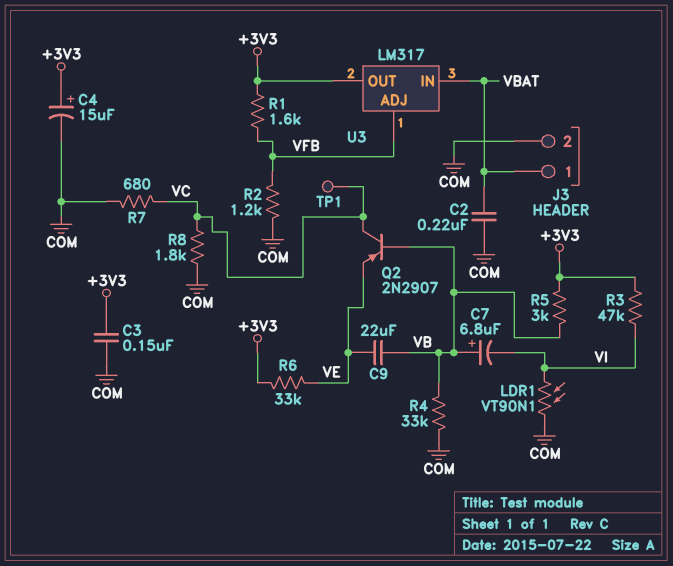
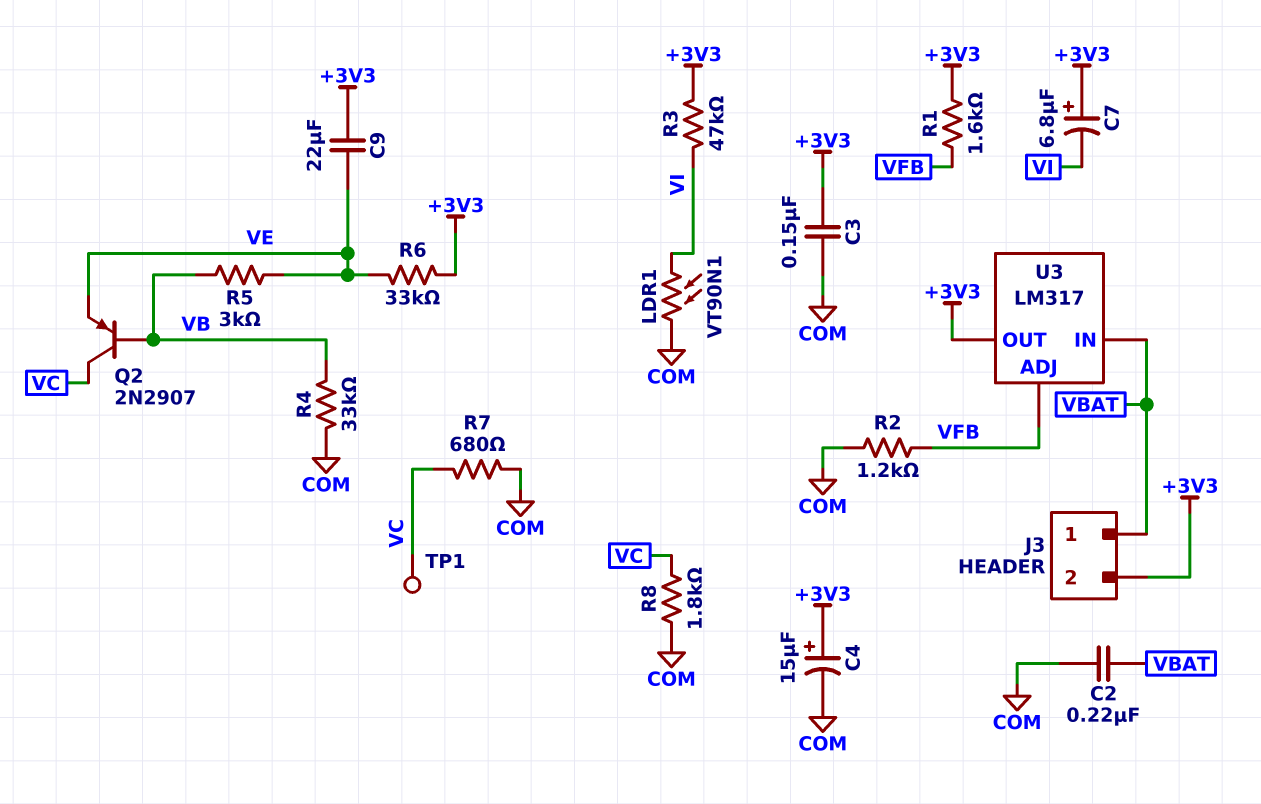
C7: 6.8uF (plus VB, minus VI) -> 6.8uF (plus +3V3, minus VI)
C9: 22uF (VB, VE) -> 22uF (+3V3, VE)
J3 pin 2: COM -> +3V3
R5: 3k (+3V3, VB) -> 3k (VB, VE)

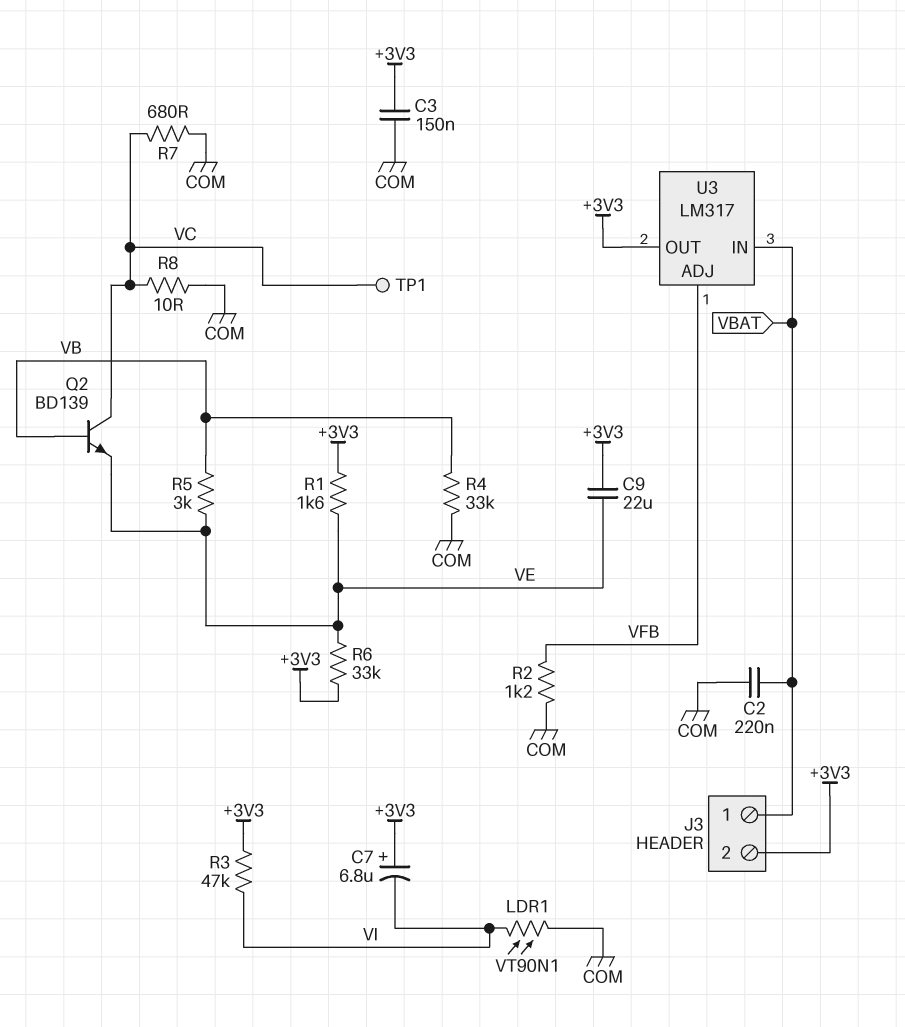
C4: 15uF (plus +3V3, minus COM) -> none
Q2: PNP 2N2907 (B VB, C VC, E VE) -> NPN BD139 (B VB, C VC, E VE)
R1: 1.6k (+3V3, VFB) -> 1.6k (+3V3, VE)
R8: 1.8k (COM, VC) -> 10 (COM, VC)

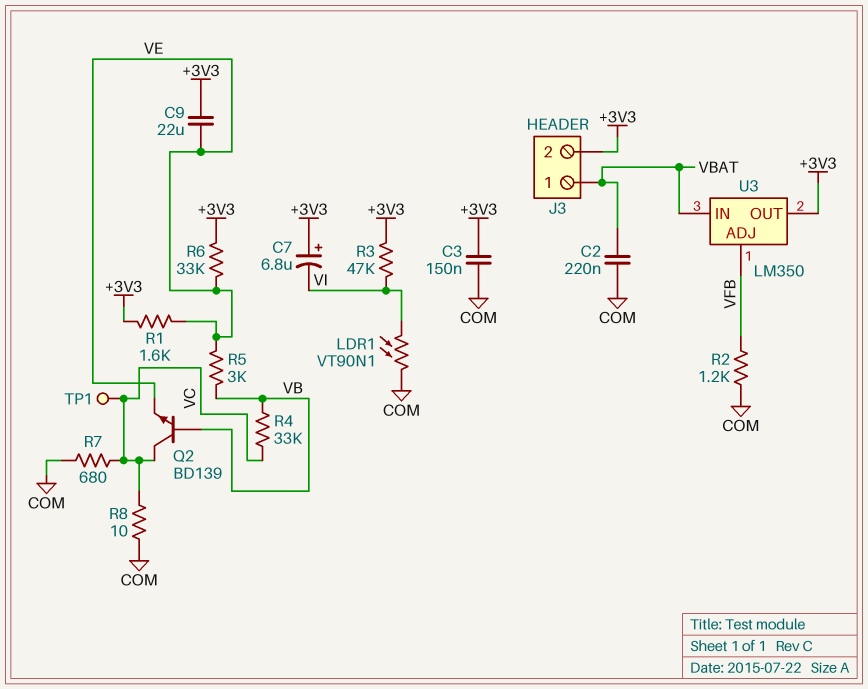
R4: 33k (COM, VB) -> 33k (VB, VC)
U3: LM317 -> LM350

